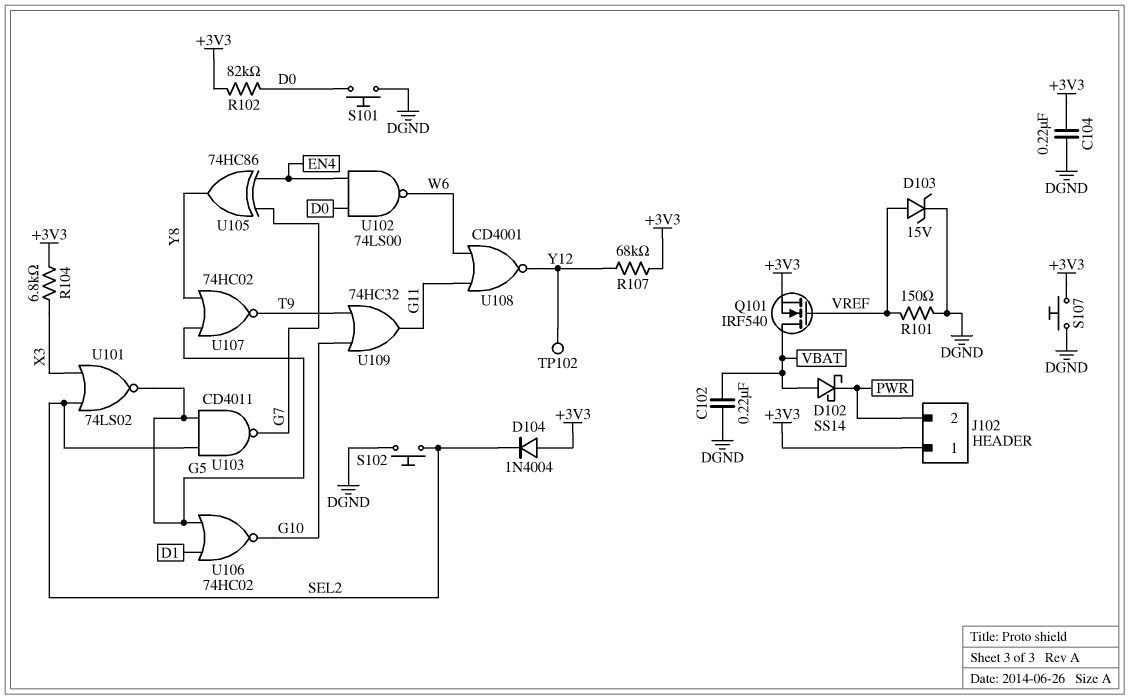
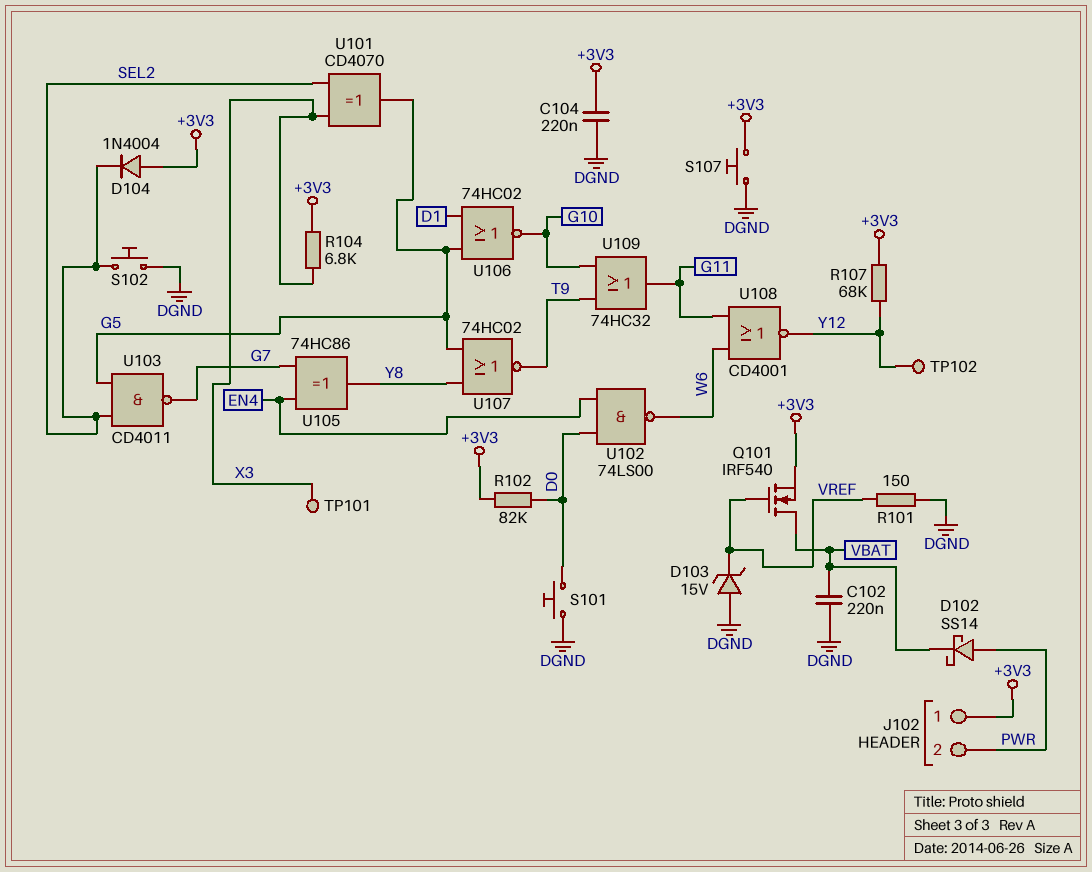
D102: schottky SS14 (A VBAT, K PWR) -> schottky SS14 (A PWR, K VBAT)
D103: zener 15V (A VREF, K DGND) -> zener 15V (A DGND, K VREF)
TP101: none -> test point (X3)
U101: NOR 74LS02 (in SEL2, in X3, out G5) -> XOR CD4070 (in SEL2, in X3, out G5)

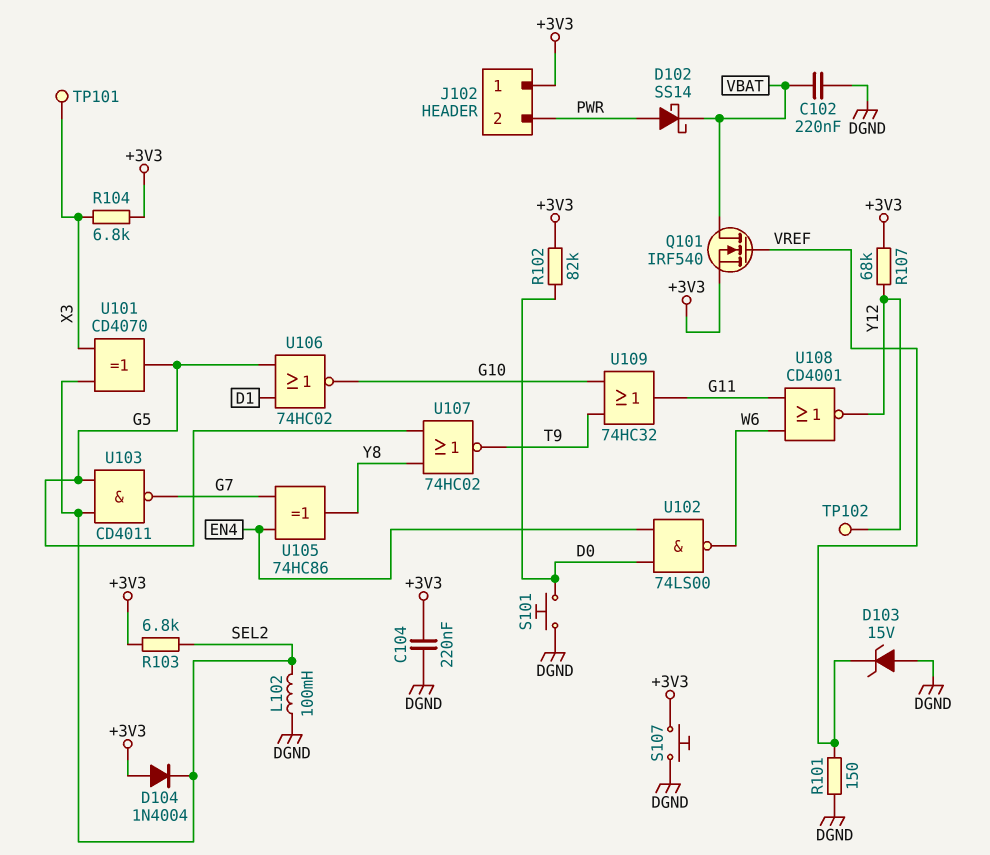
L102: none -> 100mH (DGND, SEL2)
R103: none -> 6.8k (+3V3, SEL2)
S102: button (DGND, SEL2) -> none

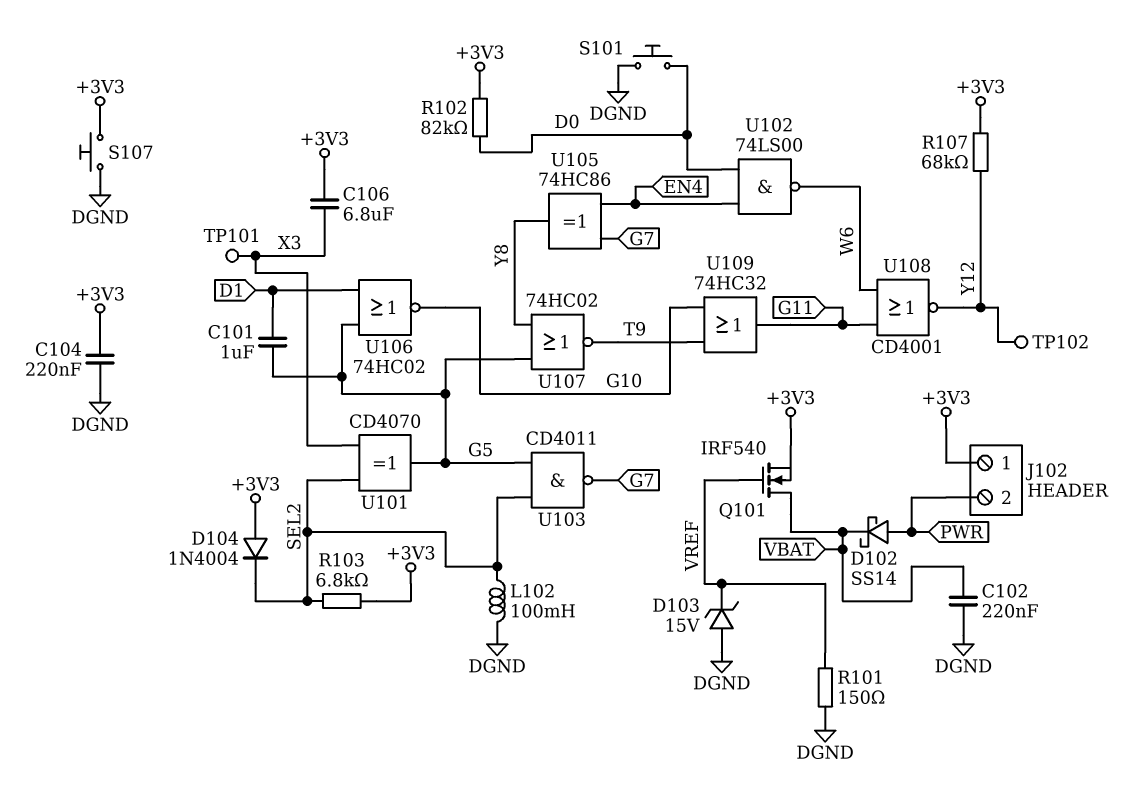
C101: none -> 1uF (D1, G5)
C106: none -> 6.8uF (+3V3, X3)
R104: 6.8k (+3V3, X3) -> none

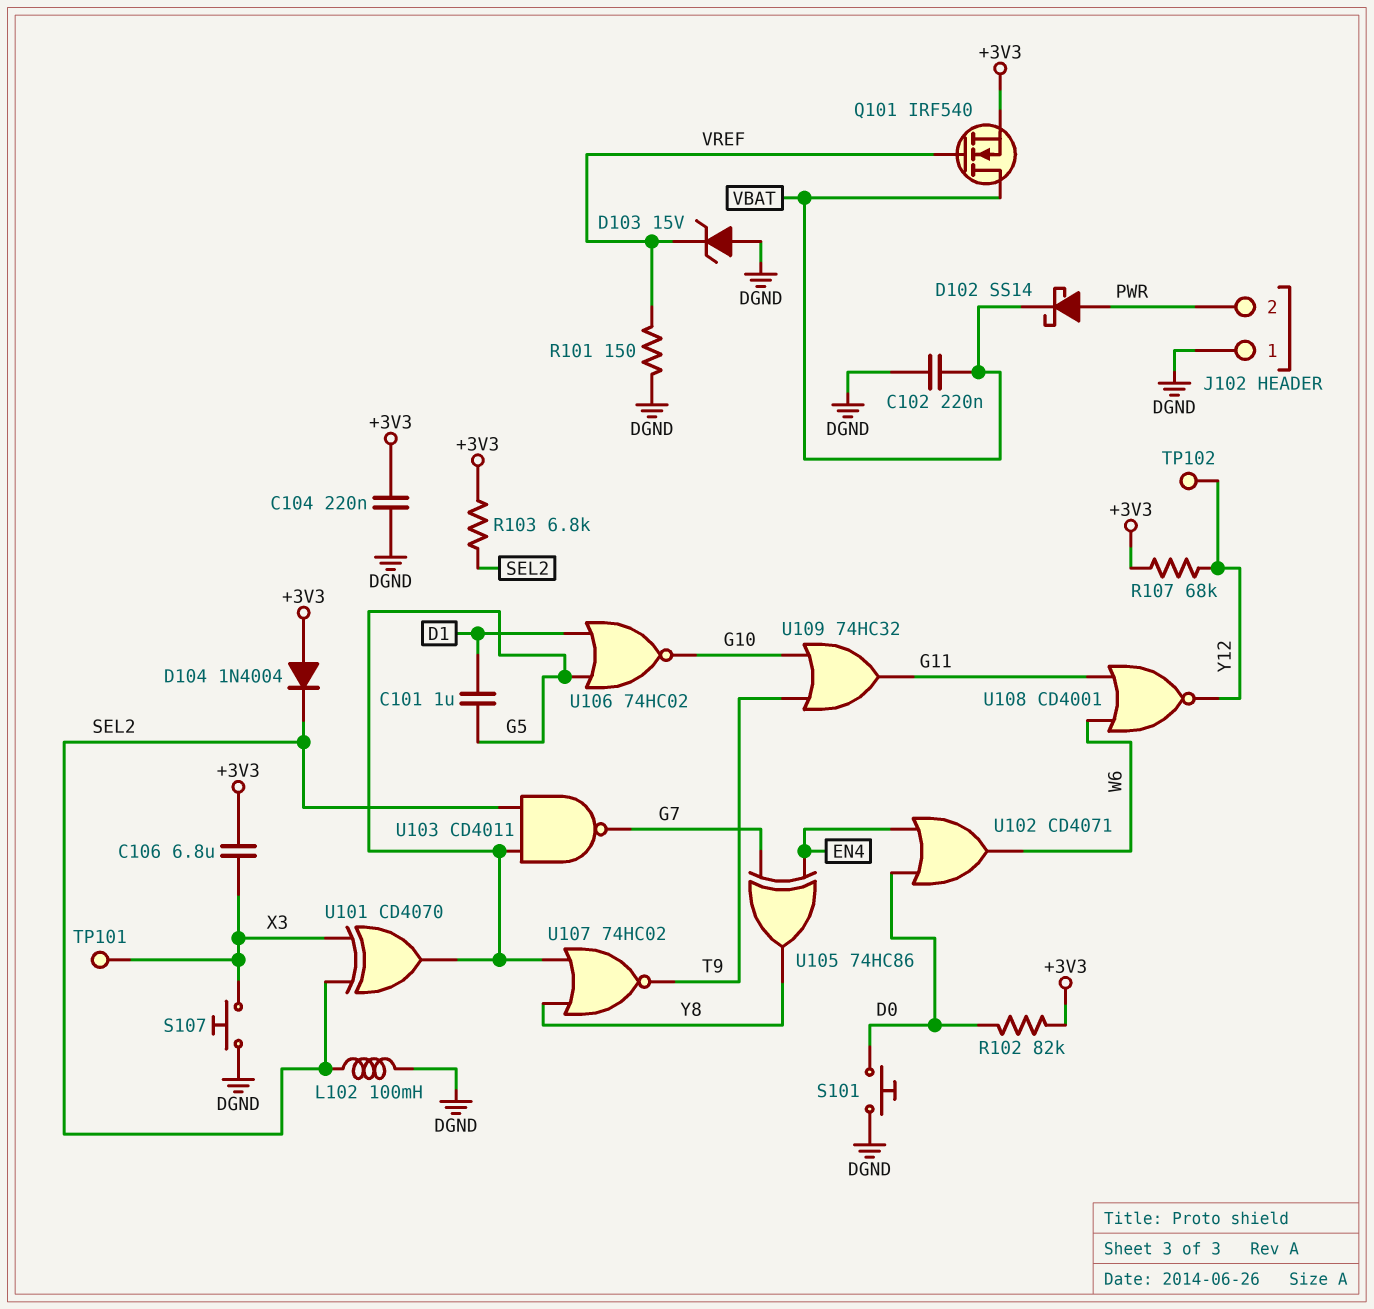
J102 pin 1: +3V3 -> DGND
S107: button (+3V3, DGND) -> button (DGND, X3)
U102: NAND 74LS00 (in D0, in EN4, out W6) -> OR CD4071 (in D0, in EN4, out W6)

